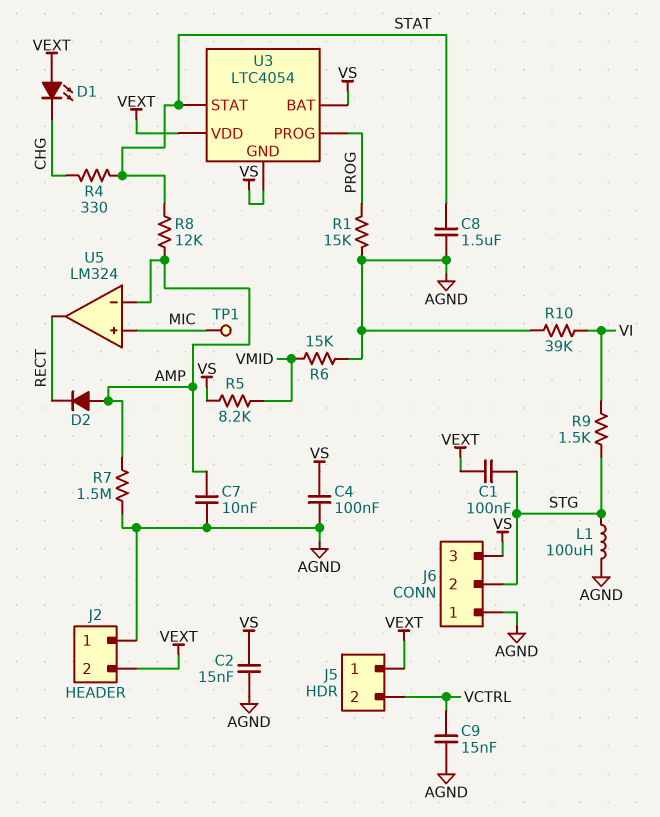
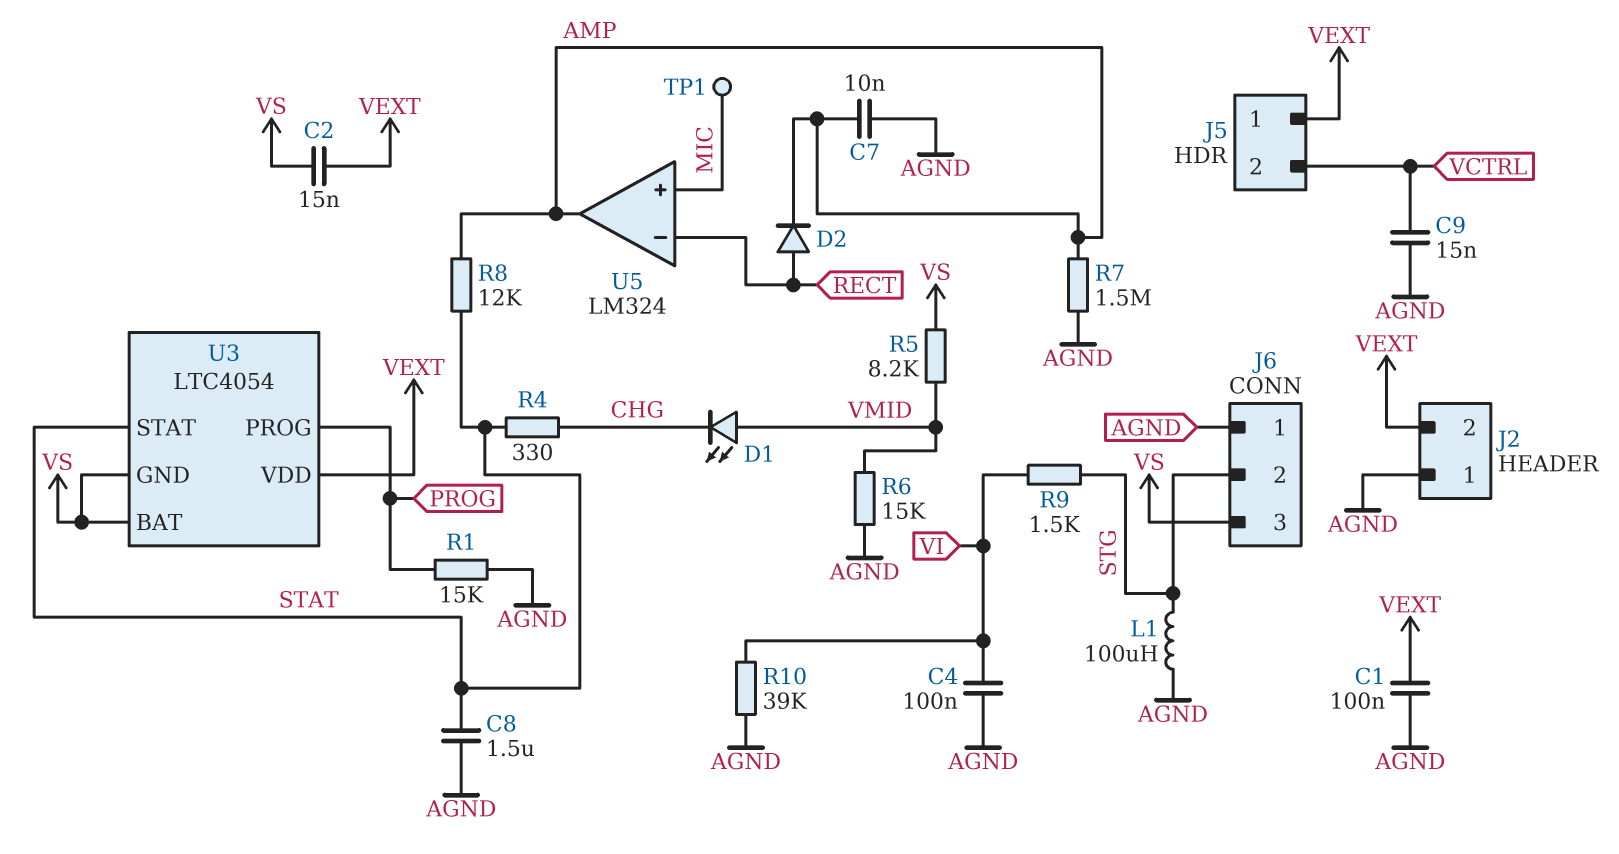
C1: 100nF (STG, VEXT) -> 100nF (AGND, VEXT)
C2: 15nF (AGND, VS) -> 15nF (VEXT, VS)
C4: 100nF (AGND, VS) -> 100nF (AGND, VI)
D1: LED (A VEXT, K CHG) -> LED (A VMID, K CHG)
D2: diode (A AMP, K RECT) -> diode (A RECT, K AMP)
U5 pin in-: AMP -> RECT
U5 pin out: RECT -> AMP

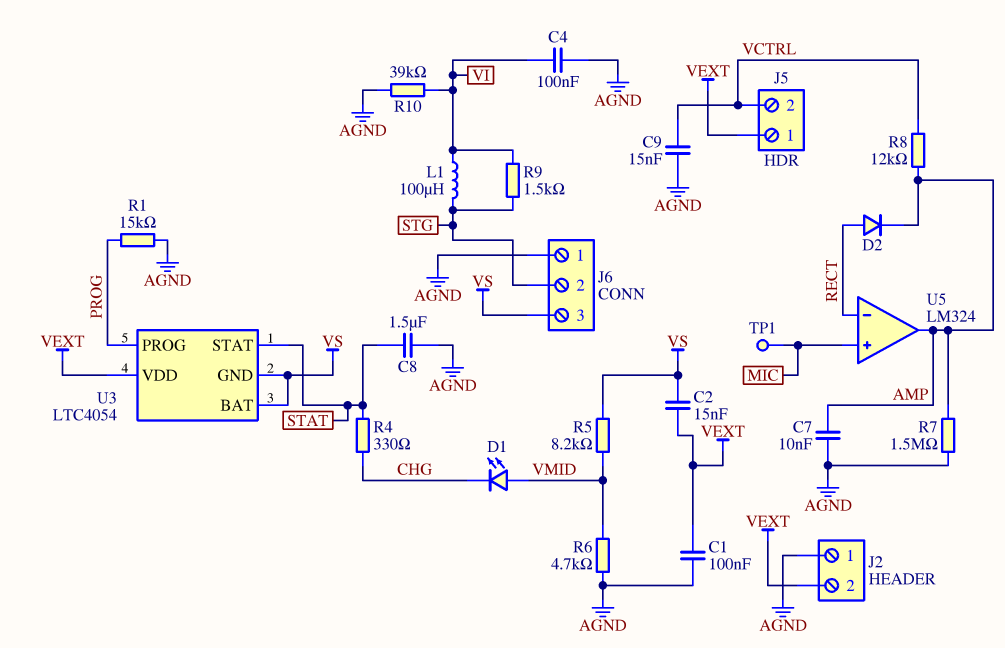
L1: 100uH (AGND, STG) -> 100uH (STG, VI)
R6: 15k (AGND, VMID) -> 4.7k (AGND, VMID)
R8: 12k (AMP, STAT) -> 12k (AMP, VCTRL)

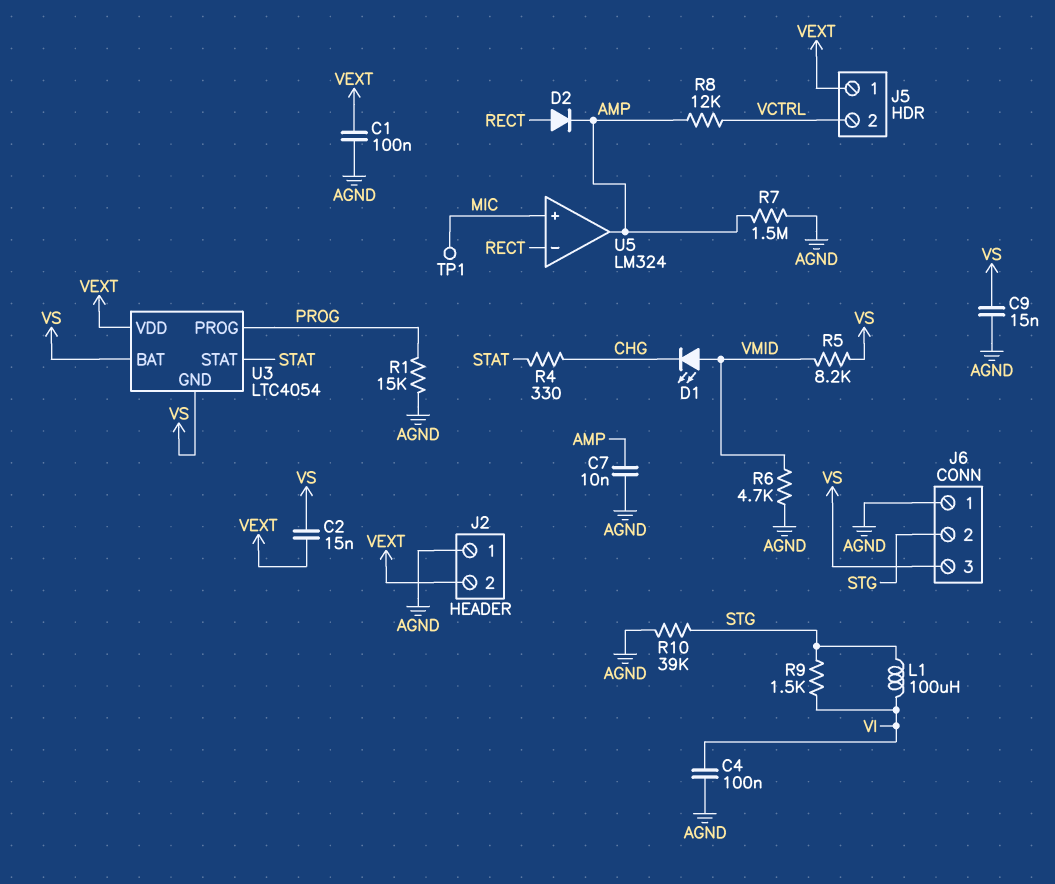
C8: 1.5uF (AGND, STAT) -> none
C9: 15nF (AGND, VCTRL) -> 15nF (AGND, VS)
R10: 39k (AGND, VI) -> 39k (AGND, STG)

